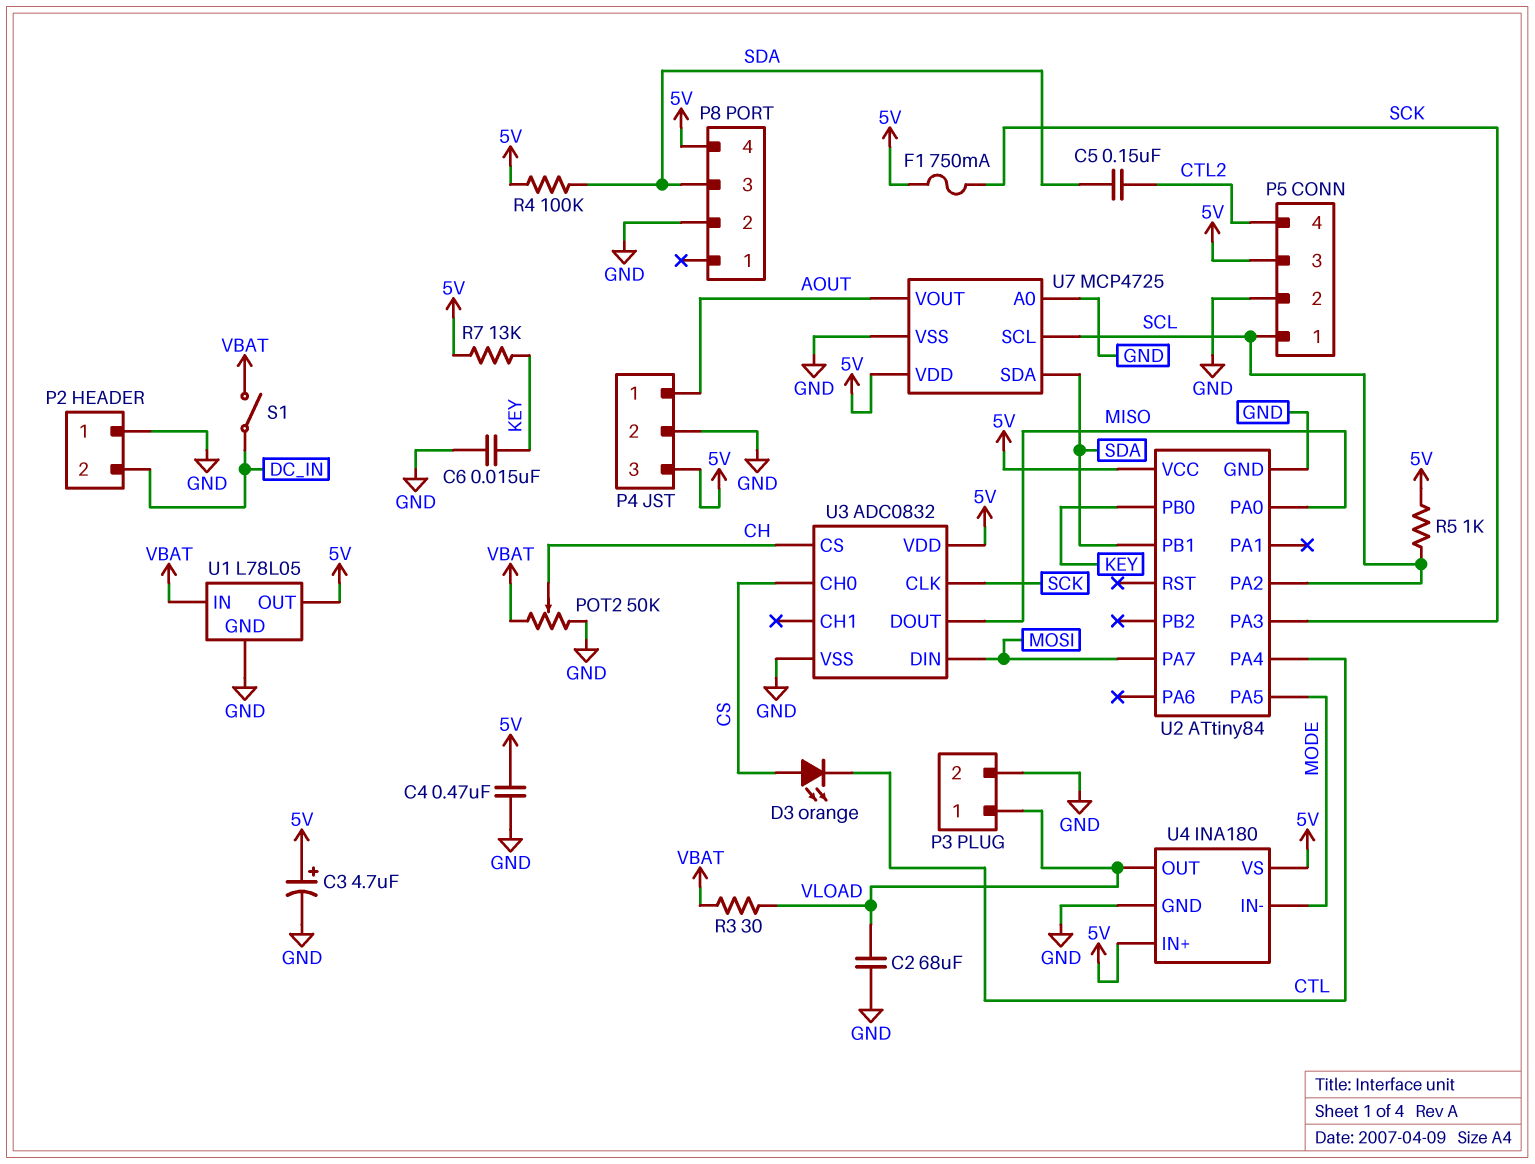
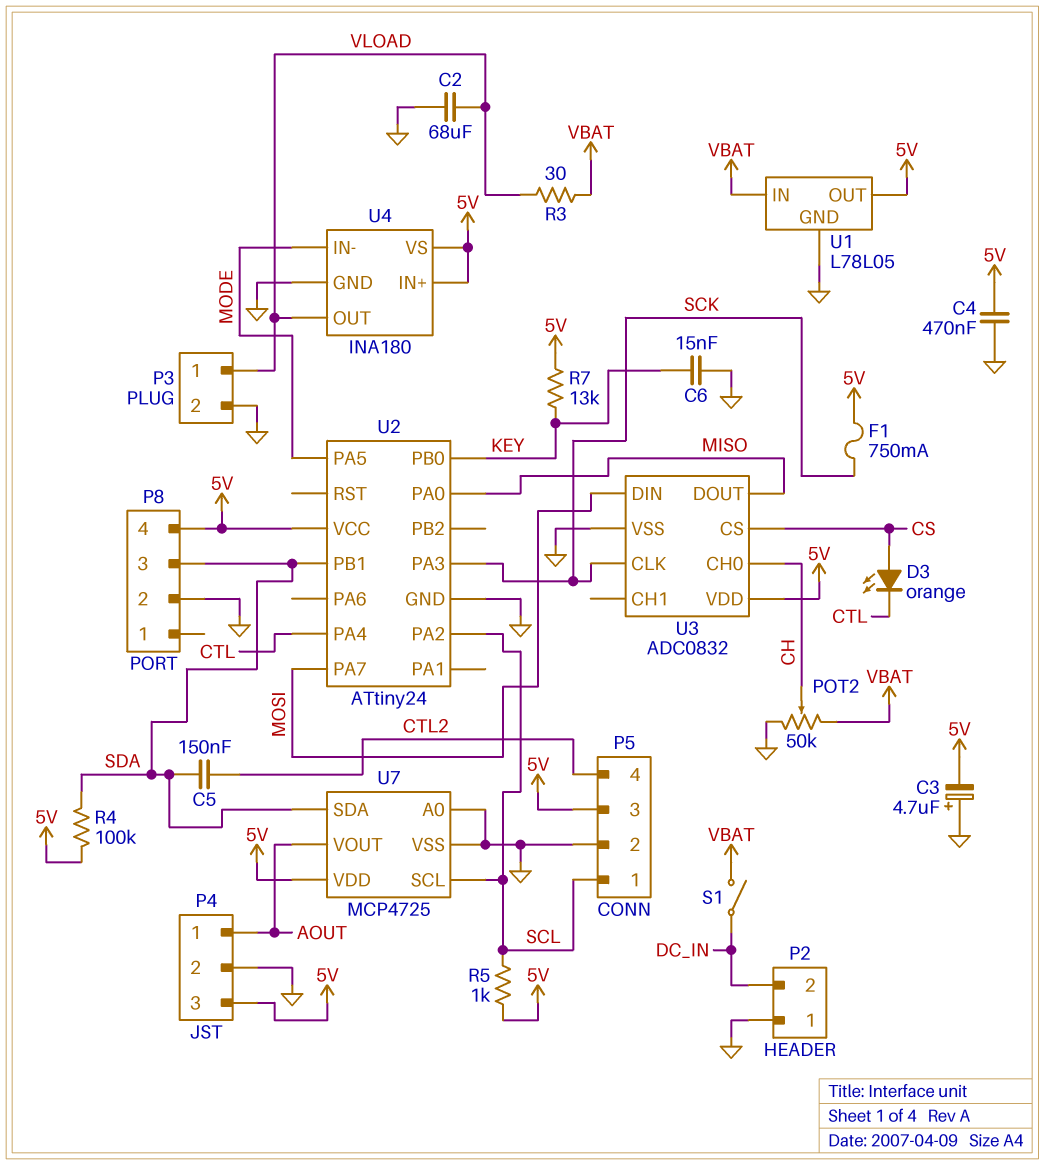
C3: 4.7uF (plus 5V, minus GND) -> 4.7uF (plus GND, minus 5V)
U2: ATtiny84 -> ATtiny24
U3 pin CH0: CS -> CH
U3 pin CS: CH -> CS

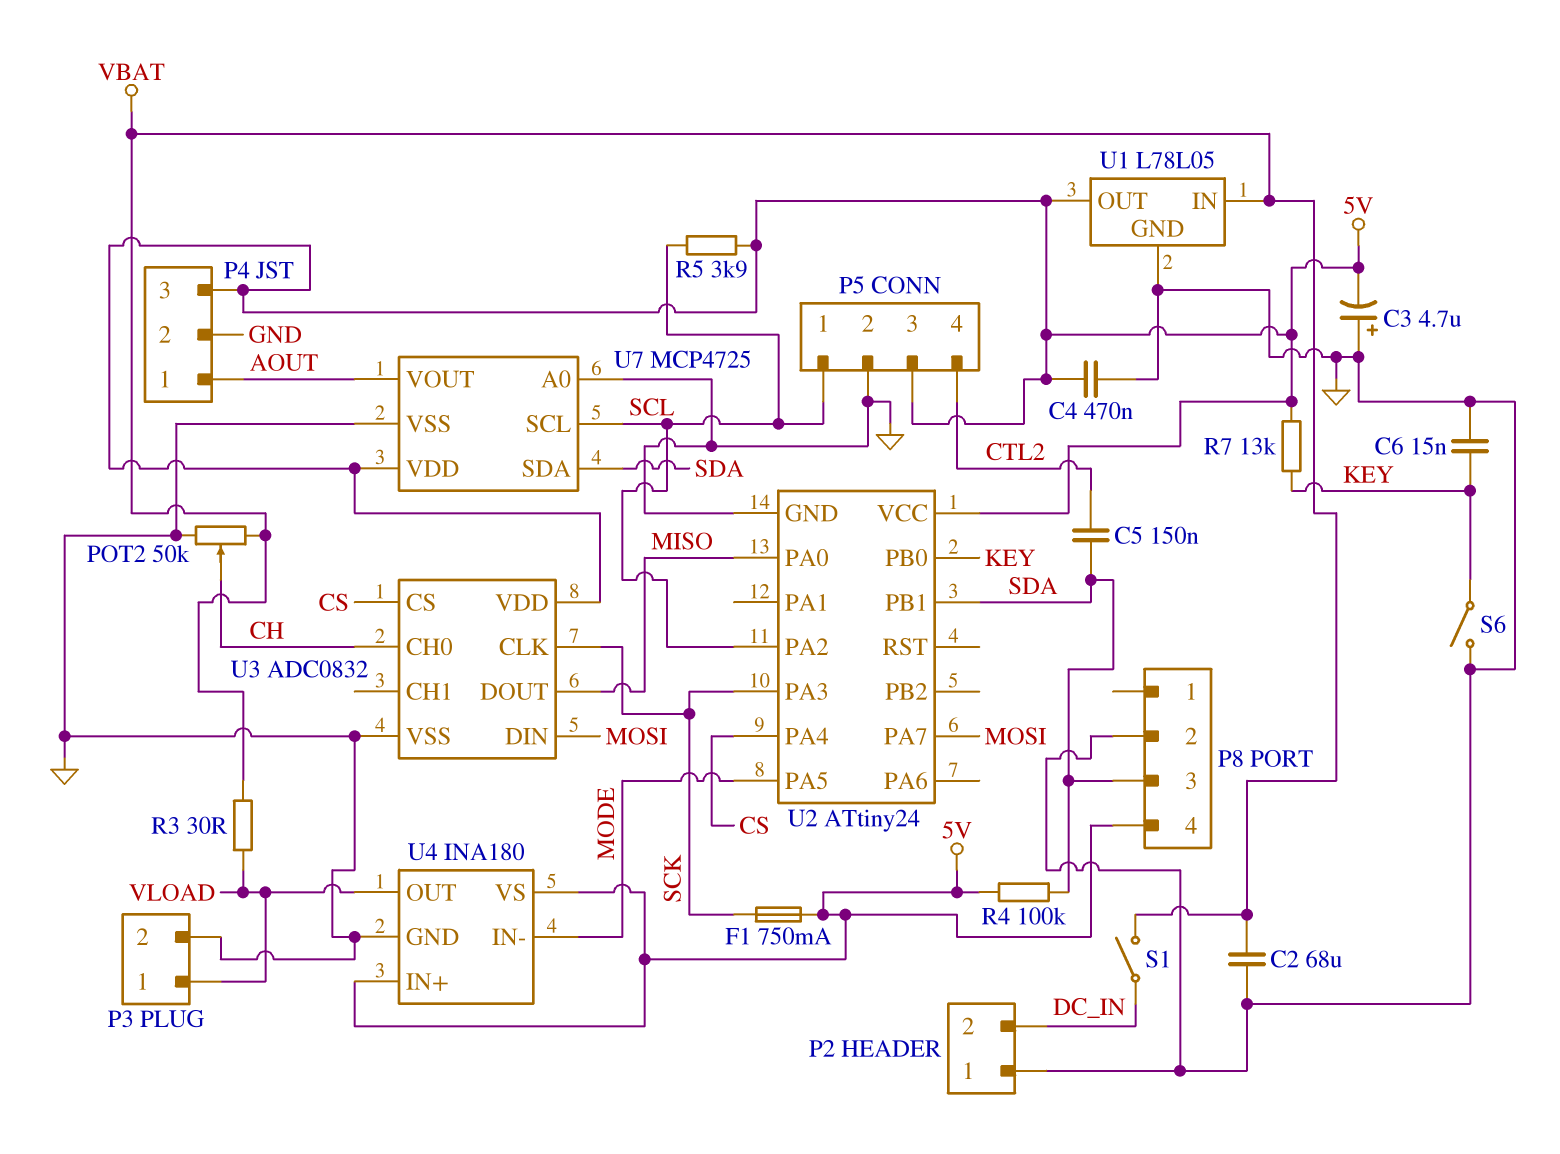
C2: 68uF (GND, VLOAD) -> 68uF (GND, VBAT)
D3: LED orange (A CS, K CTL) -> none
R5: 1k (5V, SCL) -> 3.9k (5V, SCL)
S6: none -> switch (GND, KEY)
U2 pin PA4: CTL -> CS

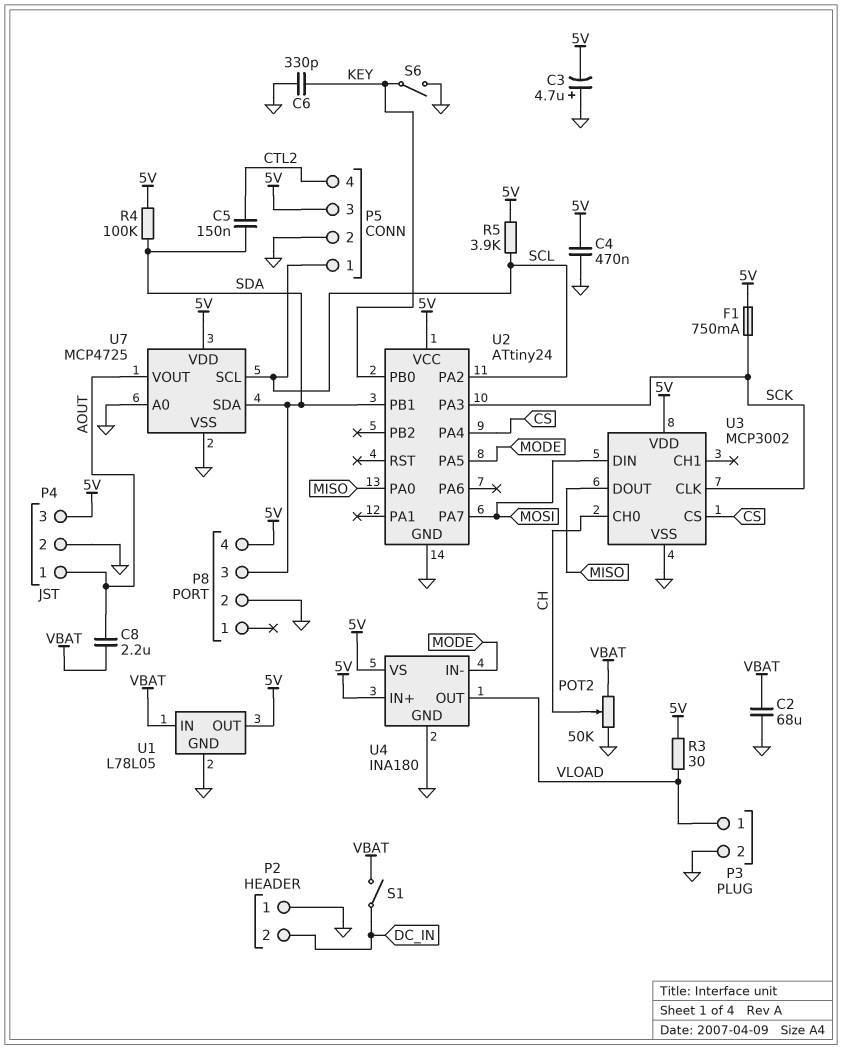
C6: 15nF (GND, KEY) -> 330pF (GND, KEY)
C8: none -> 2.2uF (AOUT, VBAT)
R3: 30 (VBAT, VLOAD) -> 30 (5V, VLOAD)
R7: 13k (5V, KEY) -> none
U3: ADC0832 -> MCP3002

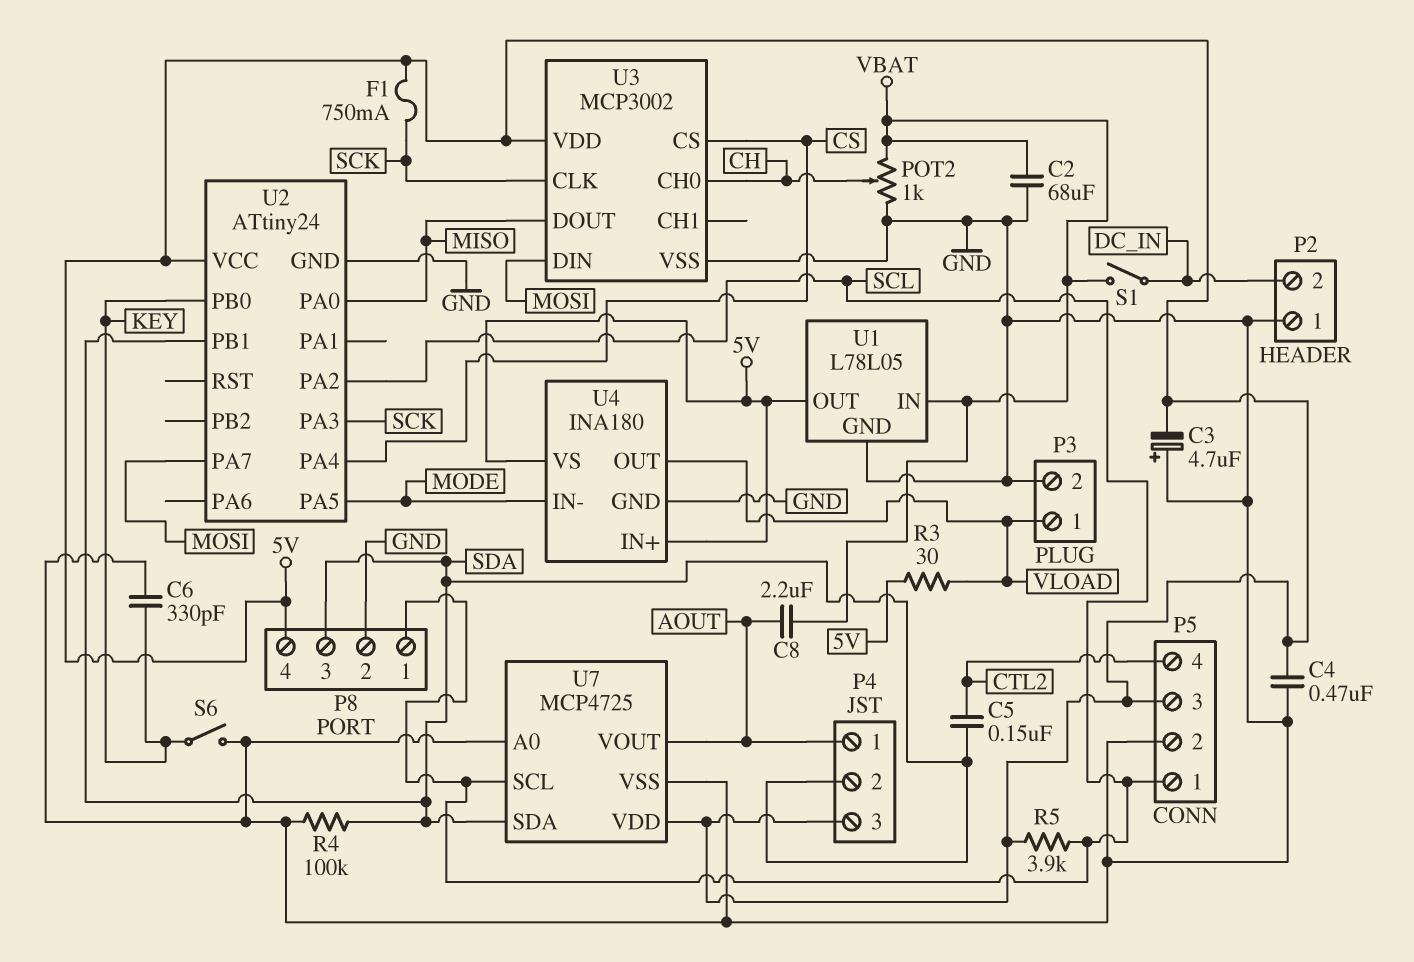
P4 pin 2: GND -> SDA
P8 pin 1: none -> SCL
POT2: 50k (GND, VBAT, wiper CH) -> 1k (GND, VBAT, wiper CH)
R4: 100k (5V, SDA) -> 100k (GND, SDA)

